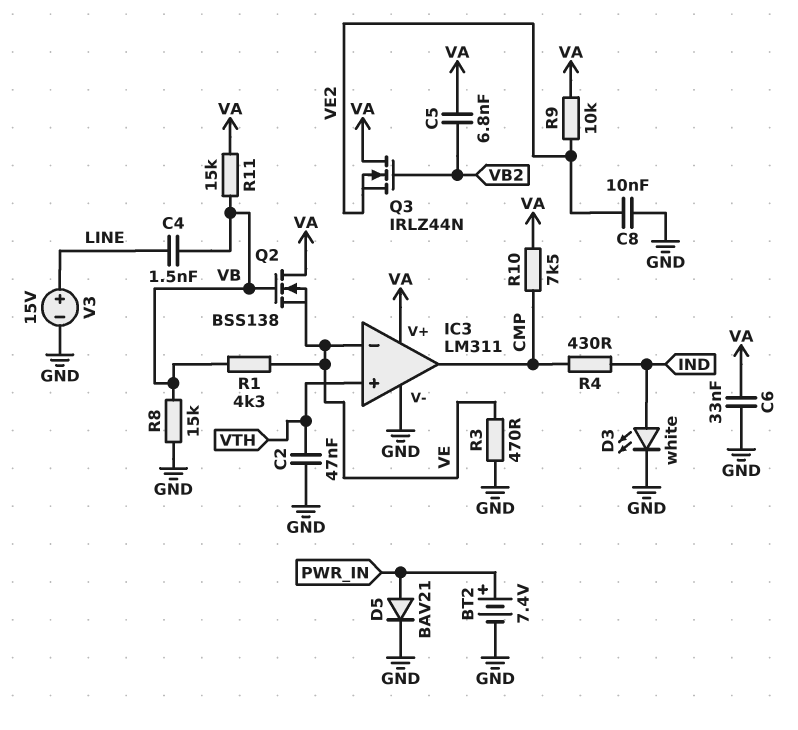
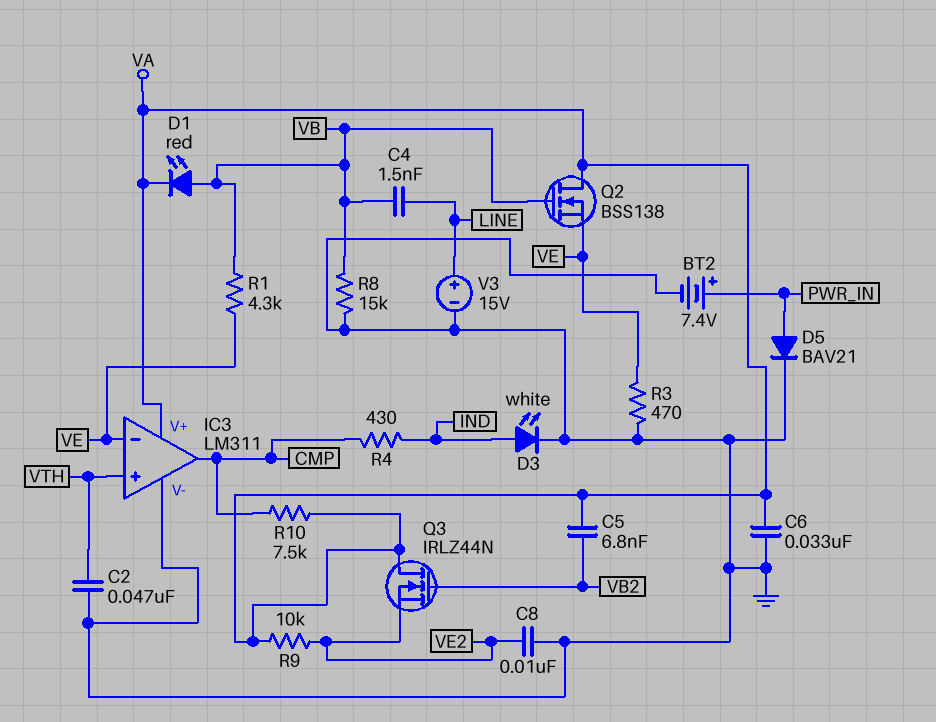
D1: none -> LED red (A VB, K VA)
R11: 15k (VA, VB) -> none

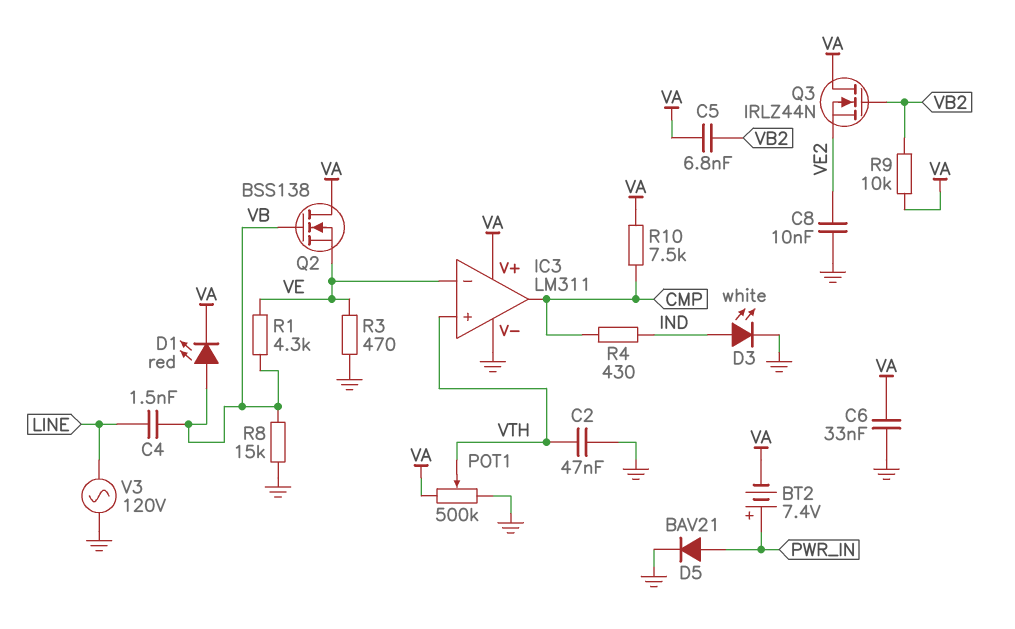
BT2: 7.4V (plus PWR_IN, minus GND) -> 7.4V (plus PWR_IN, minus VA)
POT1: none -> 500k (GND, VA, wiper VTH)
R9: 10k (VA, VE2) -> 10k (VA, VB2)
V3: 15V (plus LINE, minus GND) -> AC 120V (GND, LINE)

